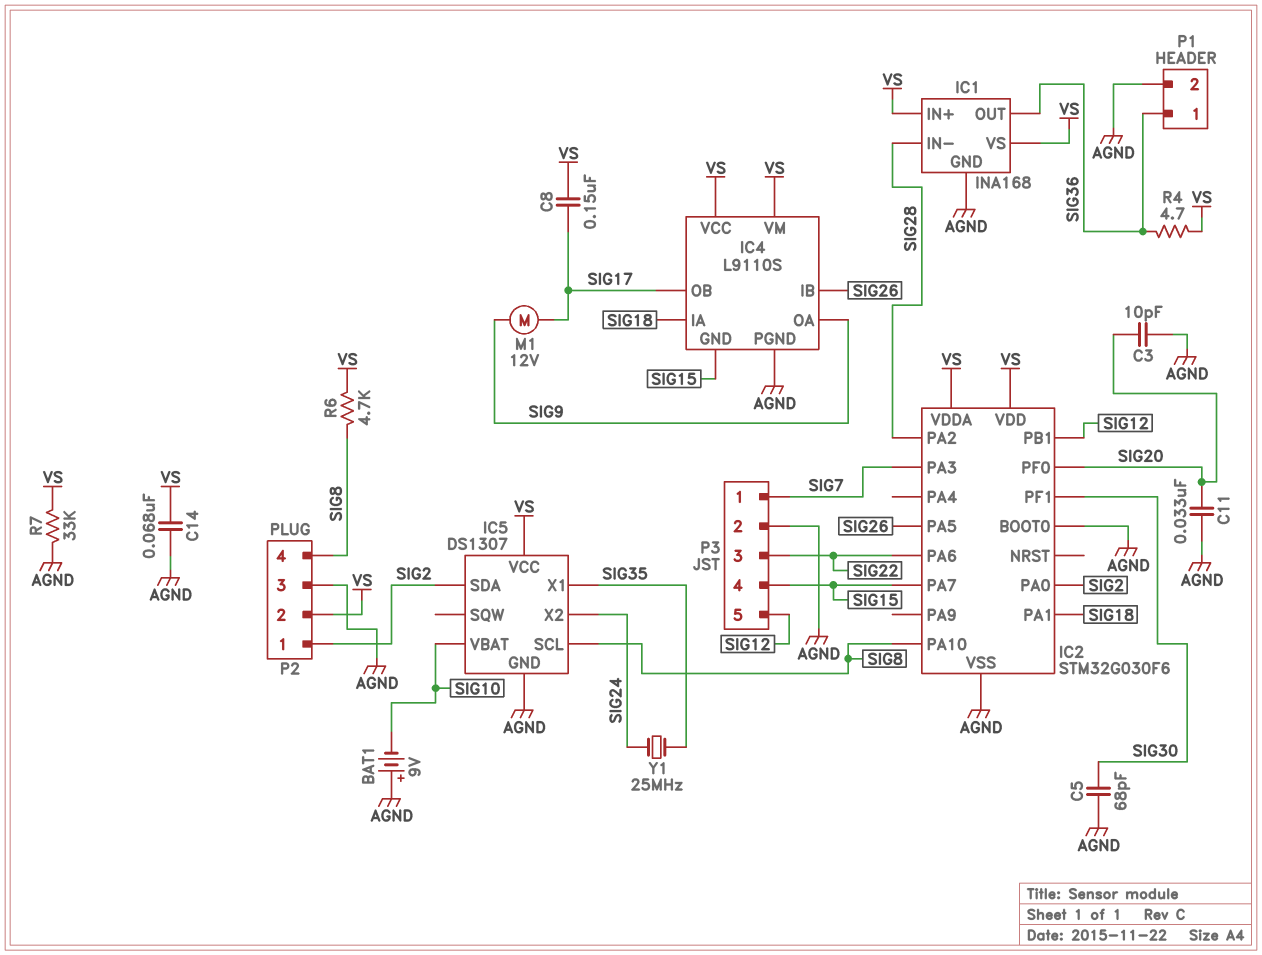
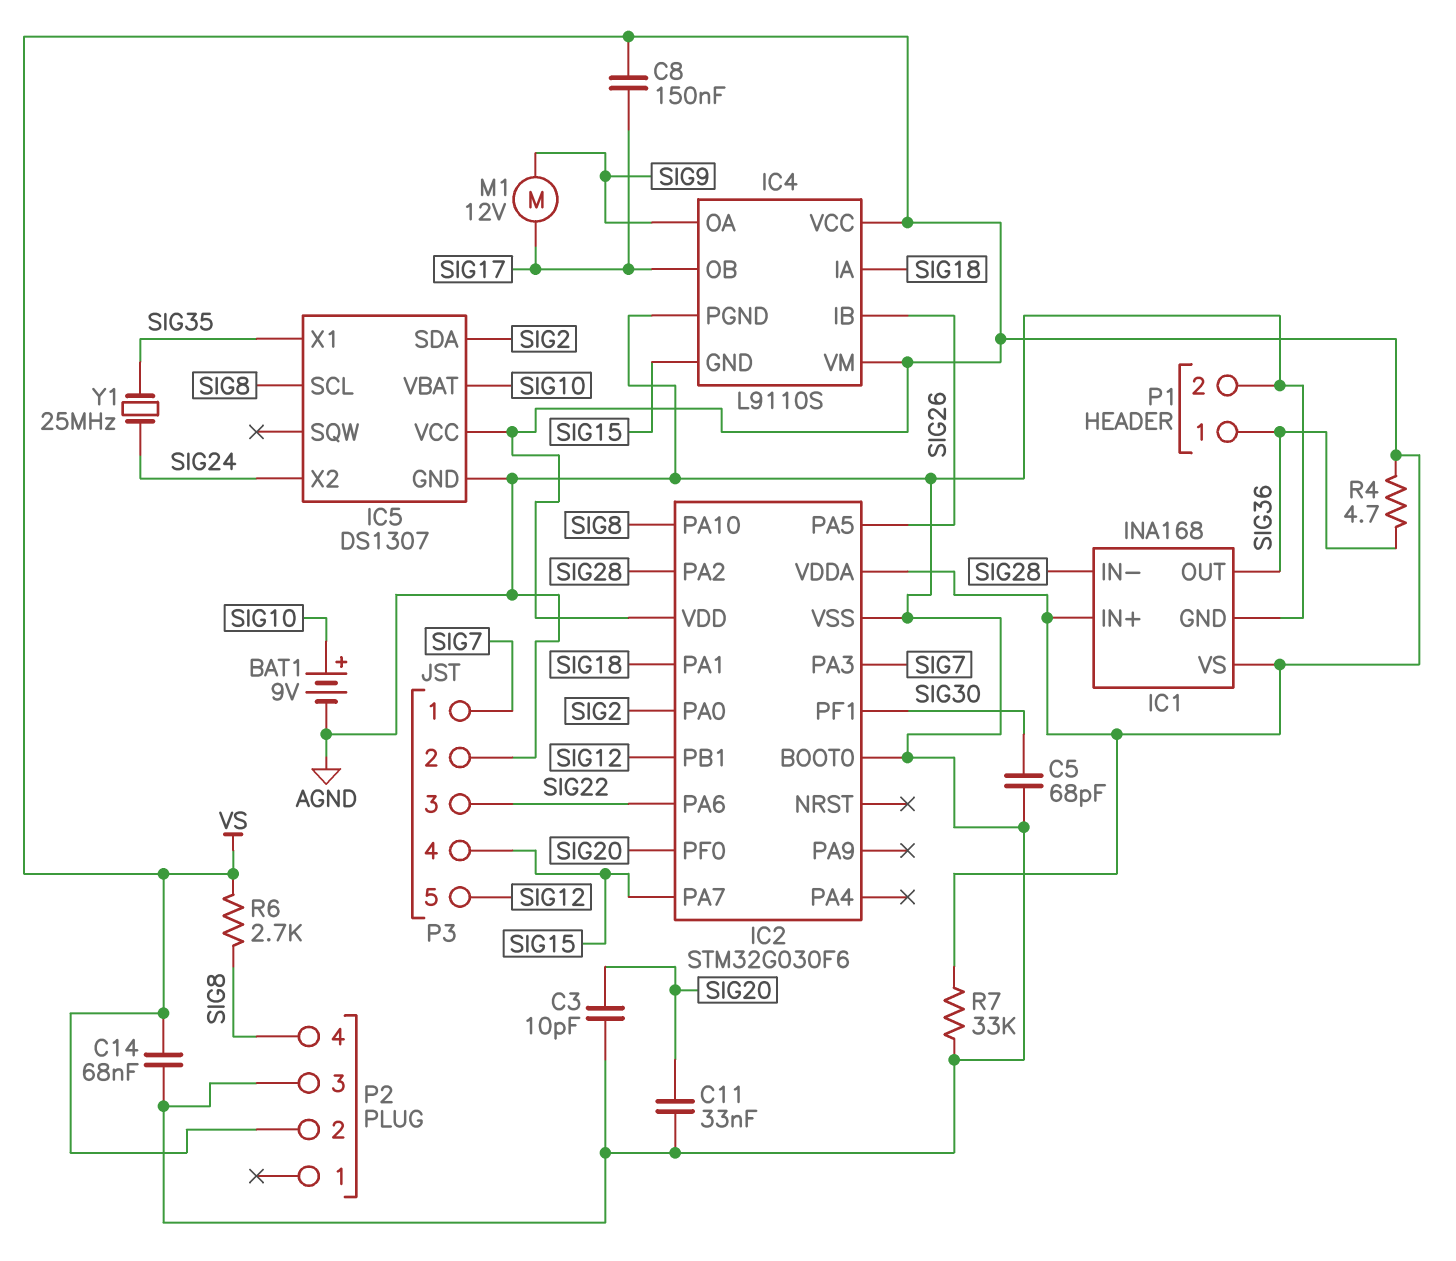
BAT1: 9V (plus AGND, minus SIG10) -> 9V (plus SIG10, minus AGND)
P2 pin 1: SIG2 -> none
R6: 4.7k (SIG8, VS) -> 2.7k (SIG8, VS)

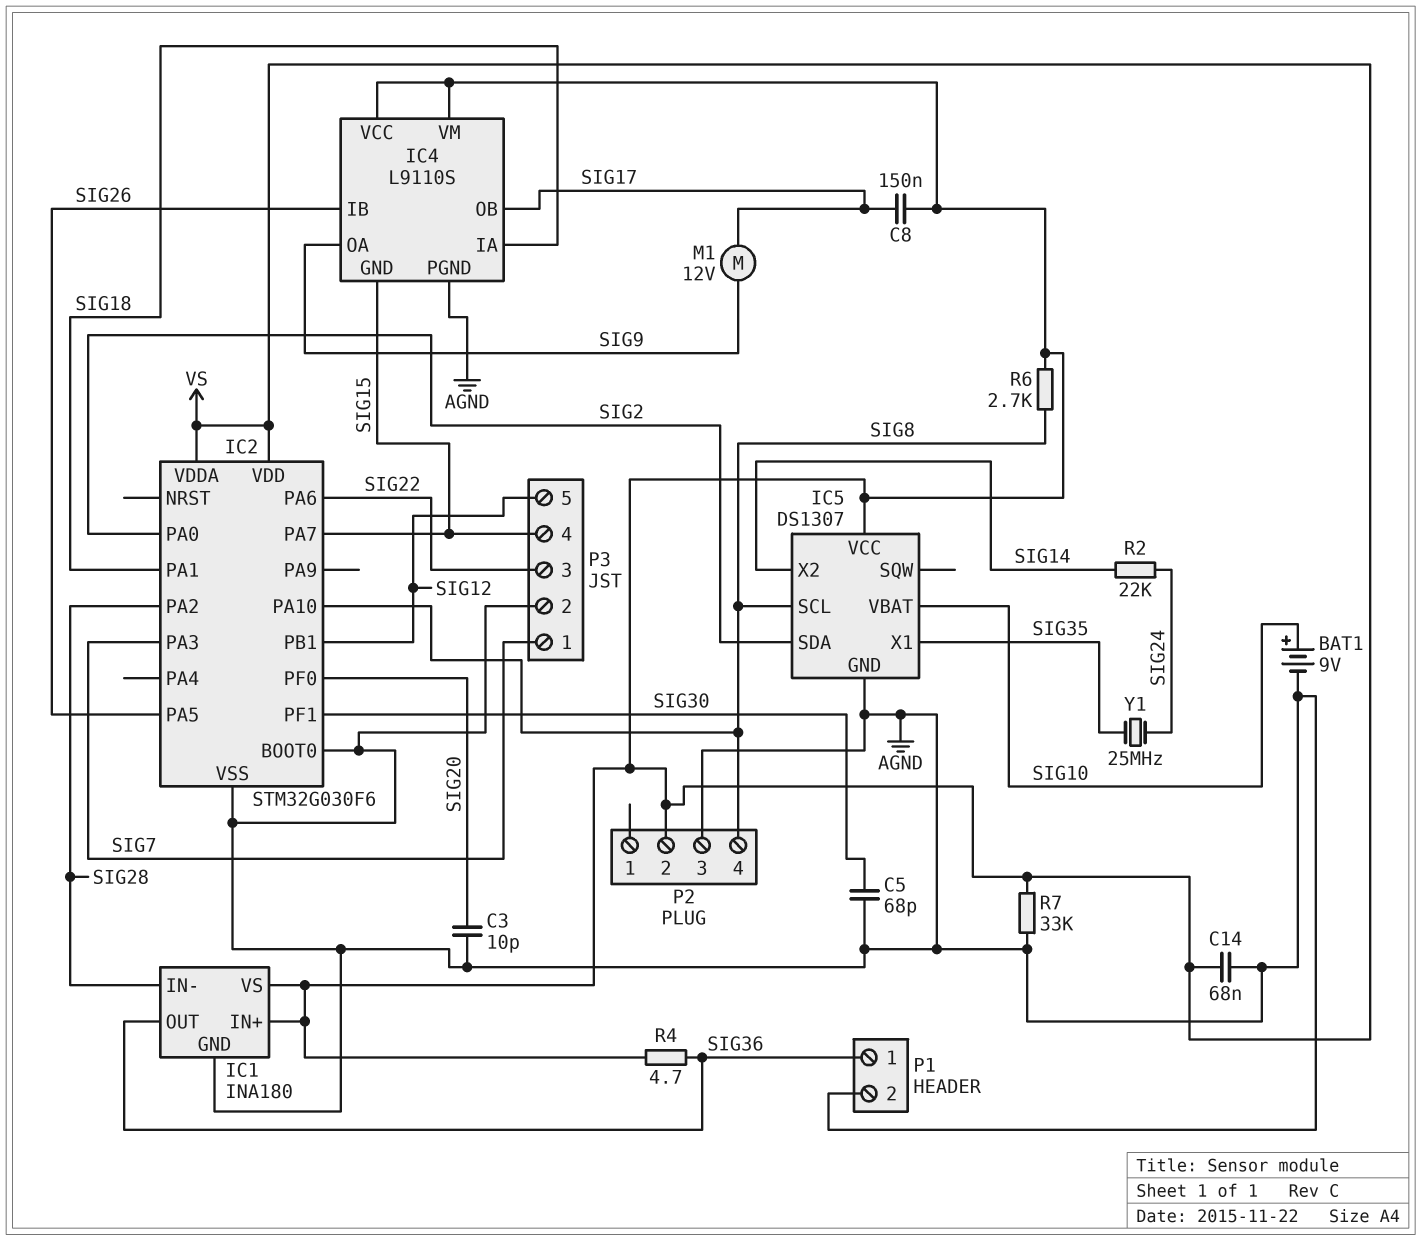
C11: 33nF (AGND, SIG20) -> none
IC1: INA168 -> INA180
IC5 pin X2: SIG24 -> SIG14
R2: none -> 22k (SIG14, SIG24)

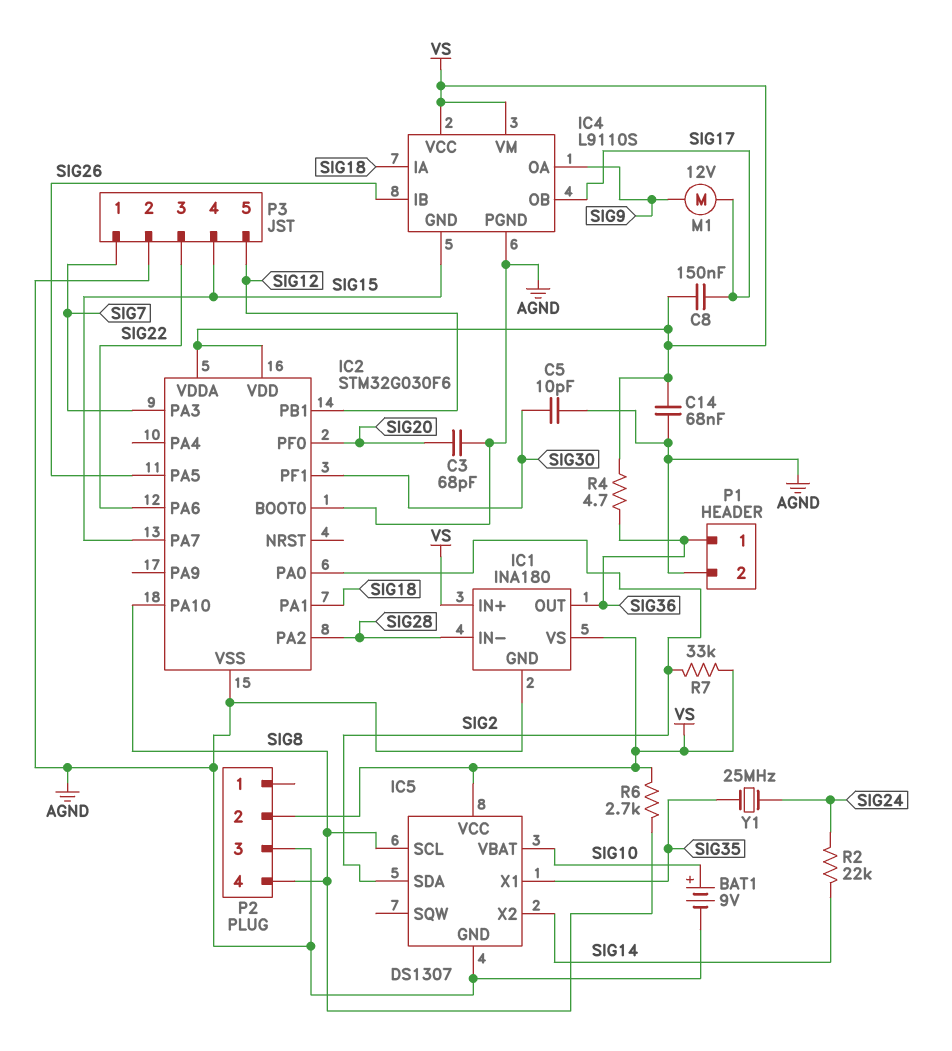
C3: 10pF (AGND, SIG20) -> 68pF (AGND, SIG20)
C5: 68pF (AGND, SIG30) -> 10pF (AGND, SIG30)
R7: 33k (AGND, VS) -> 33k (SIG2, VS)

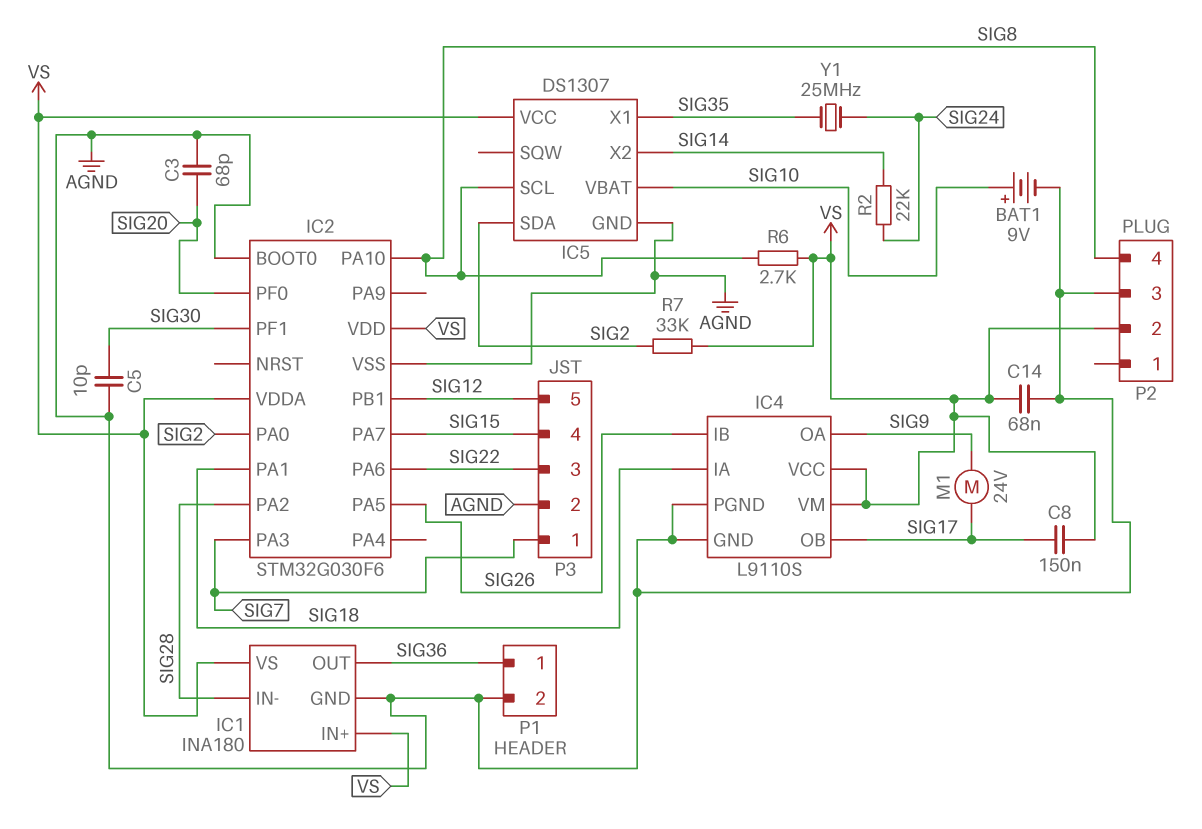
IC4 pin GND: SIG15 -> AGND
M1: motor 12V (SIG9, SIG17) -> motor 24V (SIG9, SIG17)
R4: 4.7 (SIG36, VS) -> none

